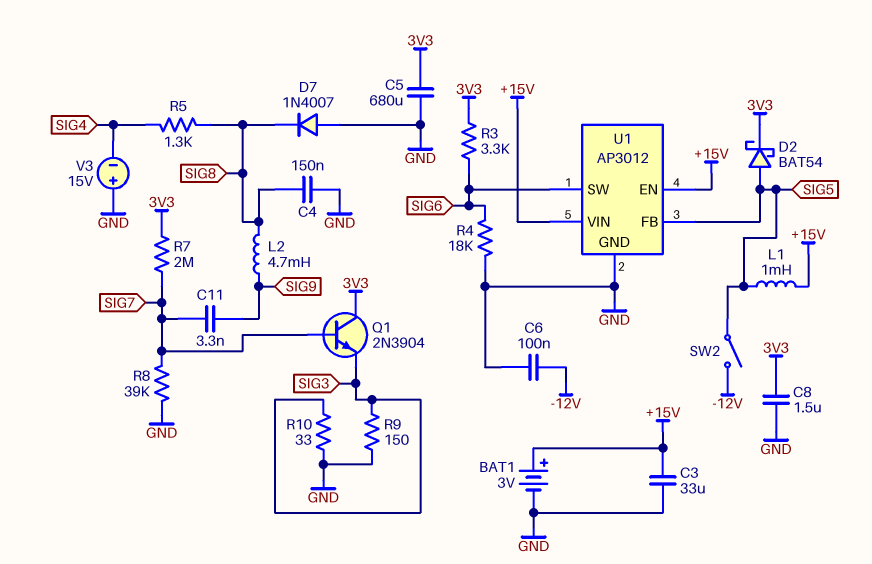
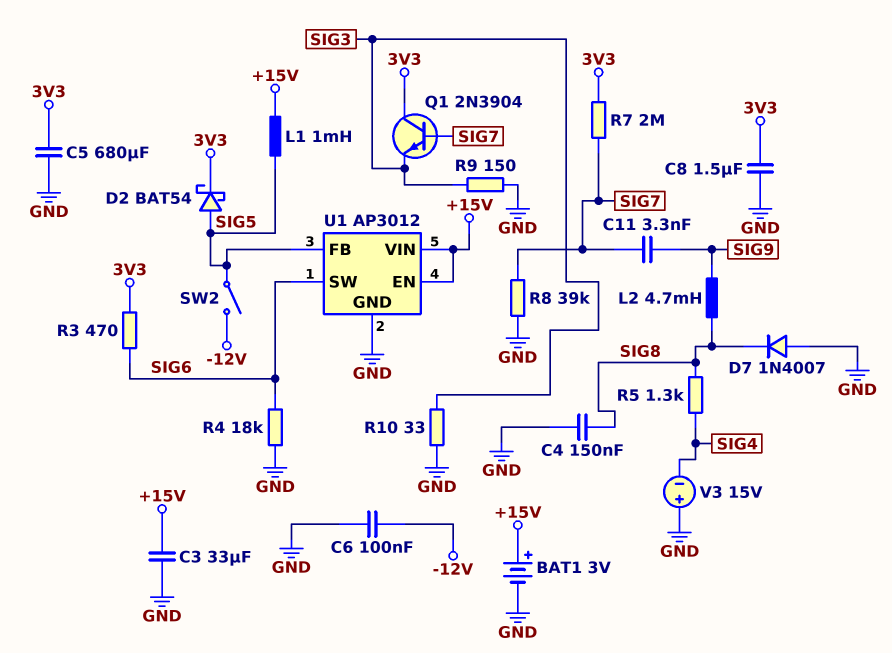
R3: 3.3k (3V3, SIG6) -> 470 (3V3, SIG6)

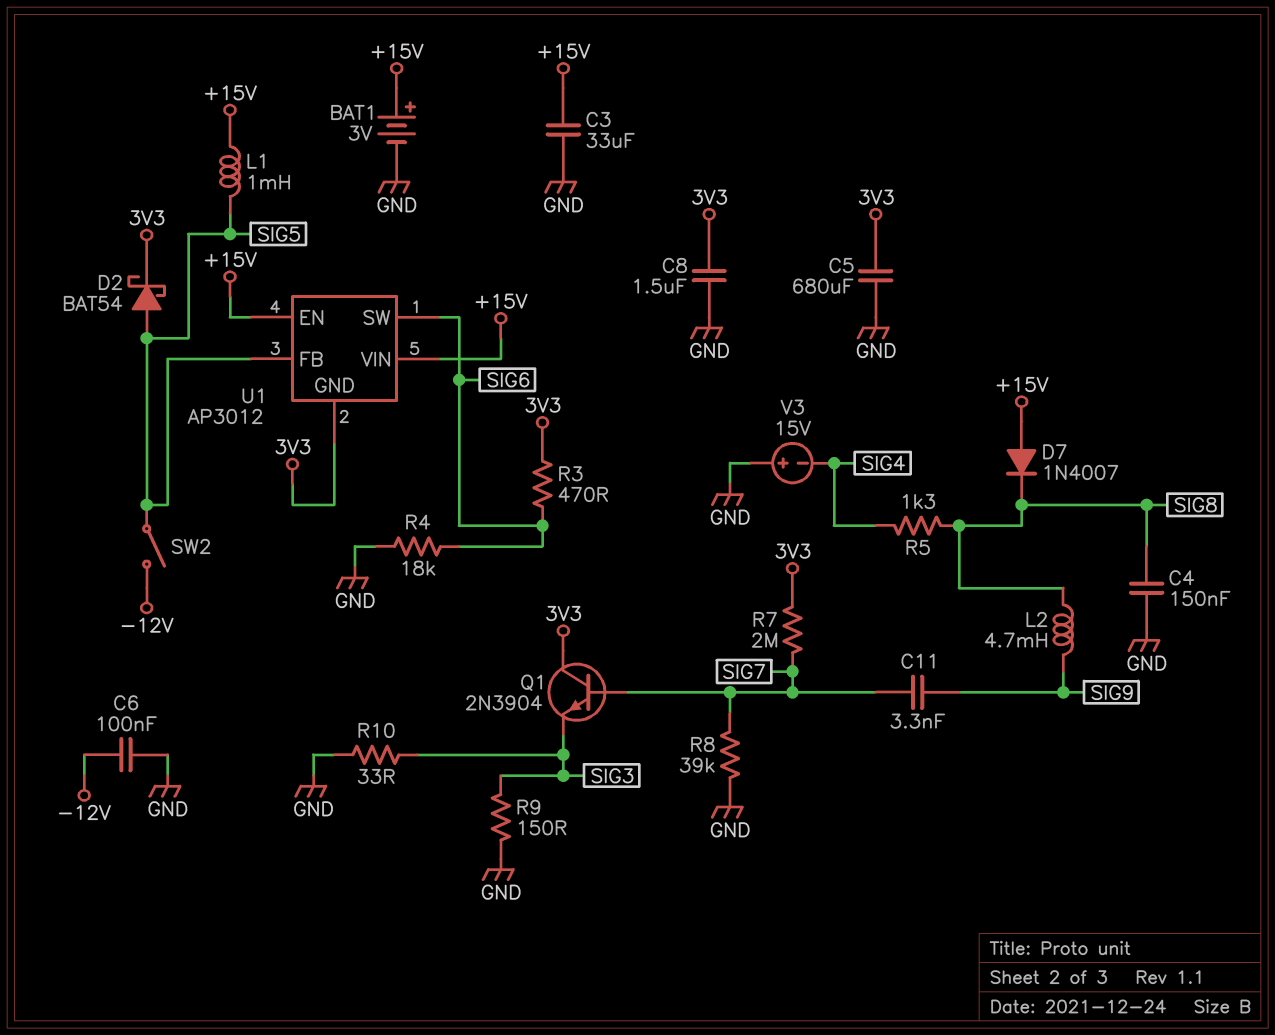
D7: diode 1N4007 (A GND, K SIG8) -> diode 1N4007 (A +15V, K SIG8)
U1 pin GND: GND -> 3V3

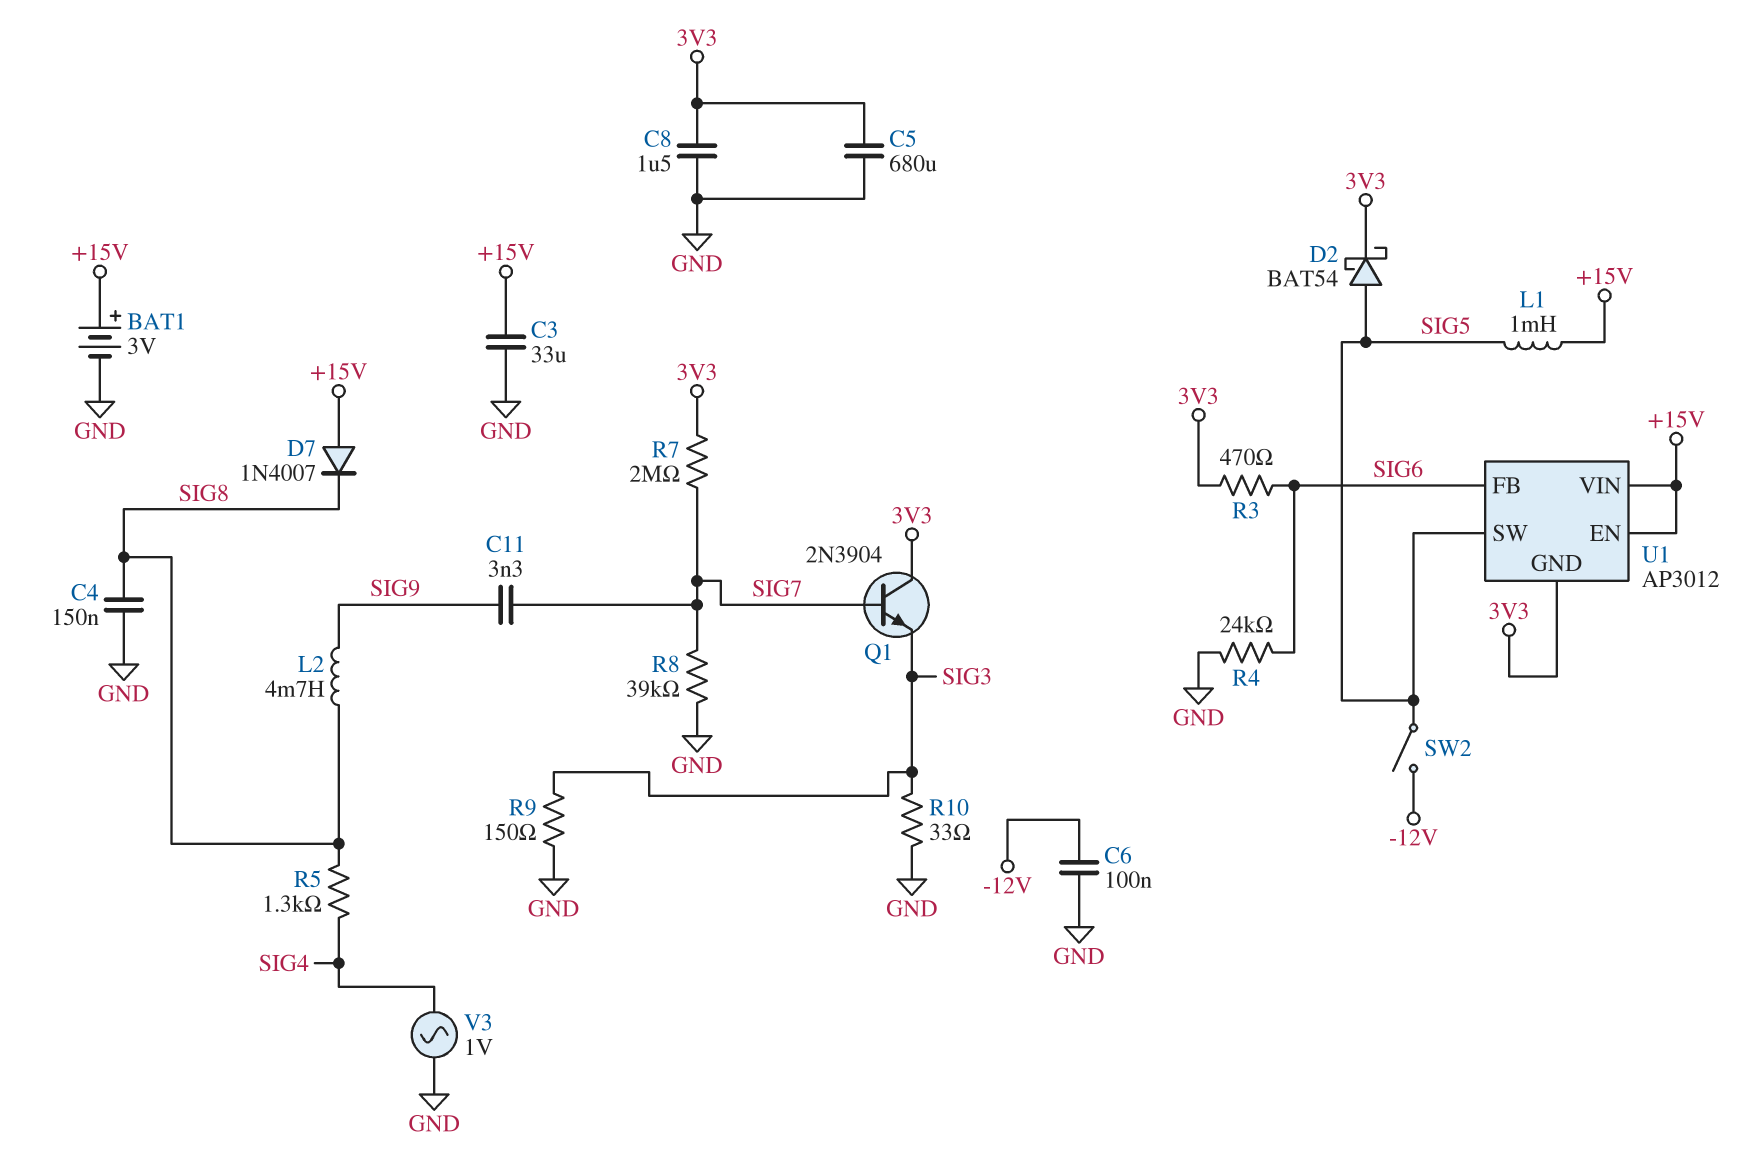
R4: 18k (GND, SIG6) -> 24k (GND, SIG6)
U1 pin FB: SIG5 -> SIG6
U1 pin SW: SIG6 -> SIG5
V3: 15V (plus GND, minus SIG4) -> AC 1V (GND, SIG4)

